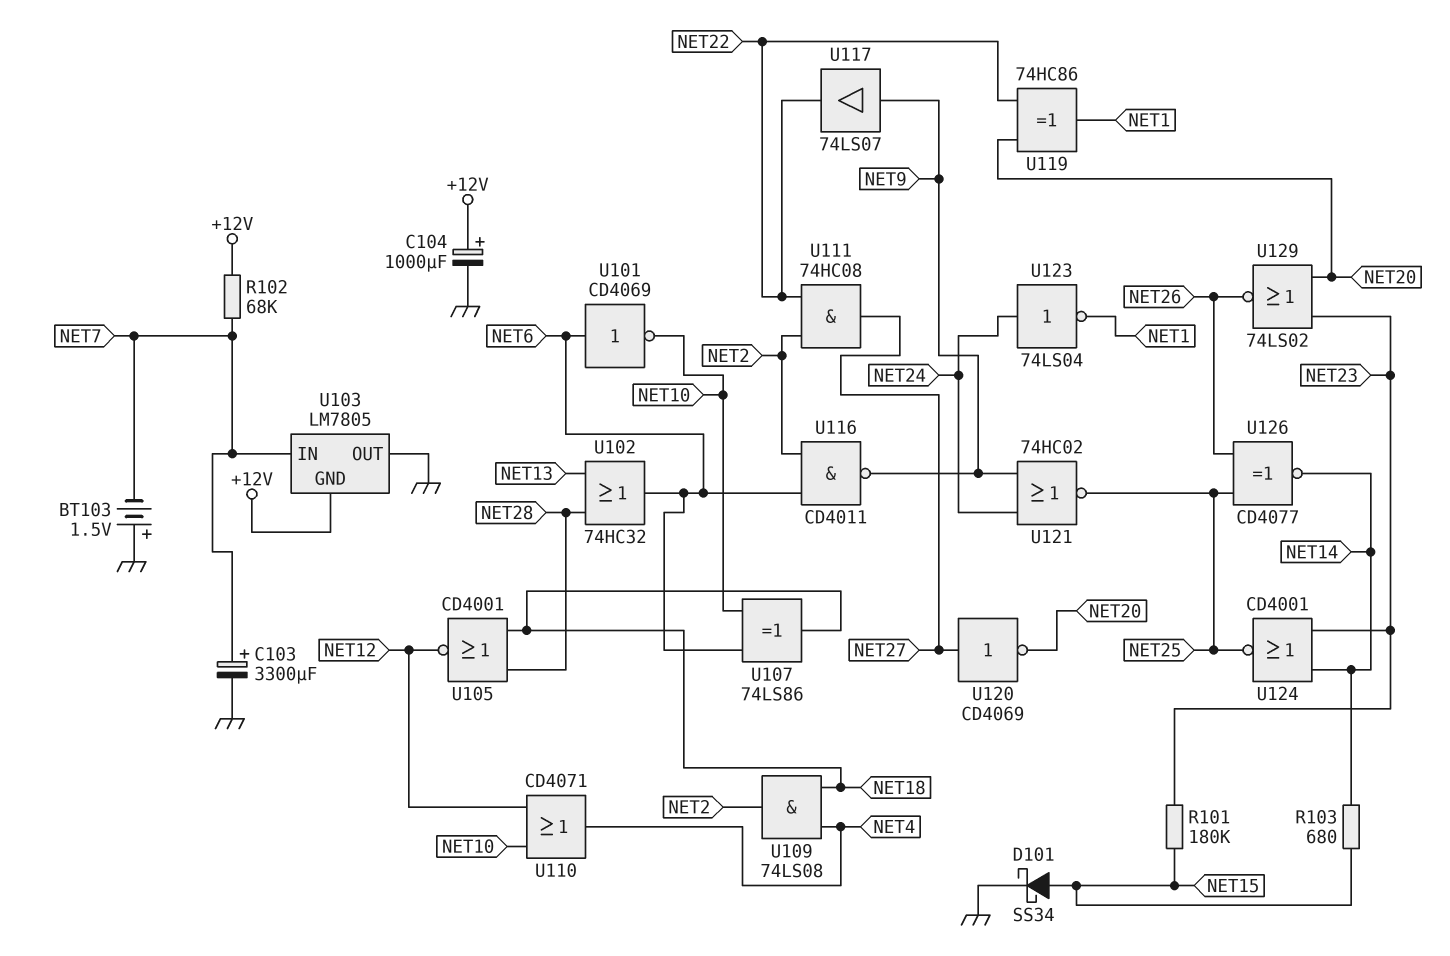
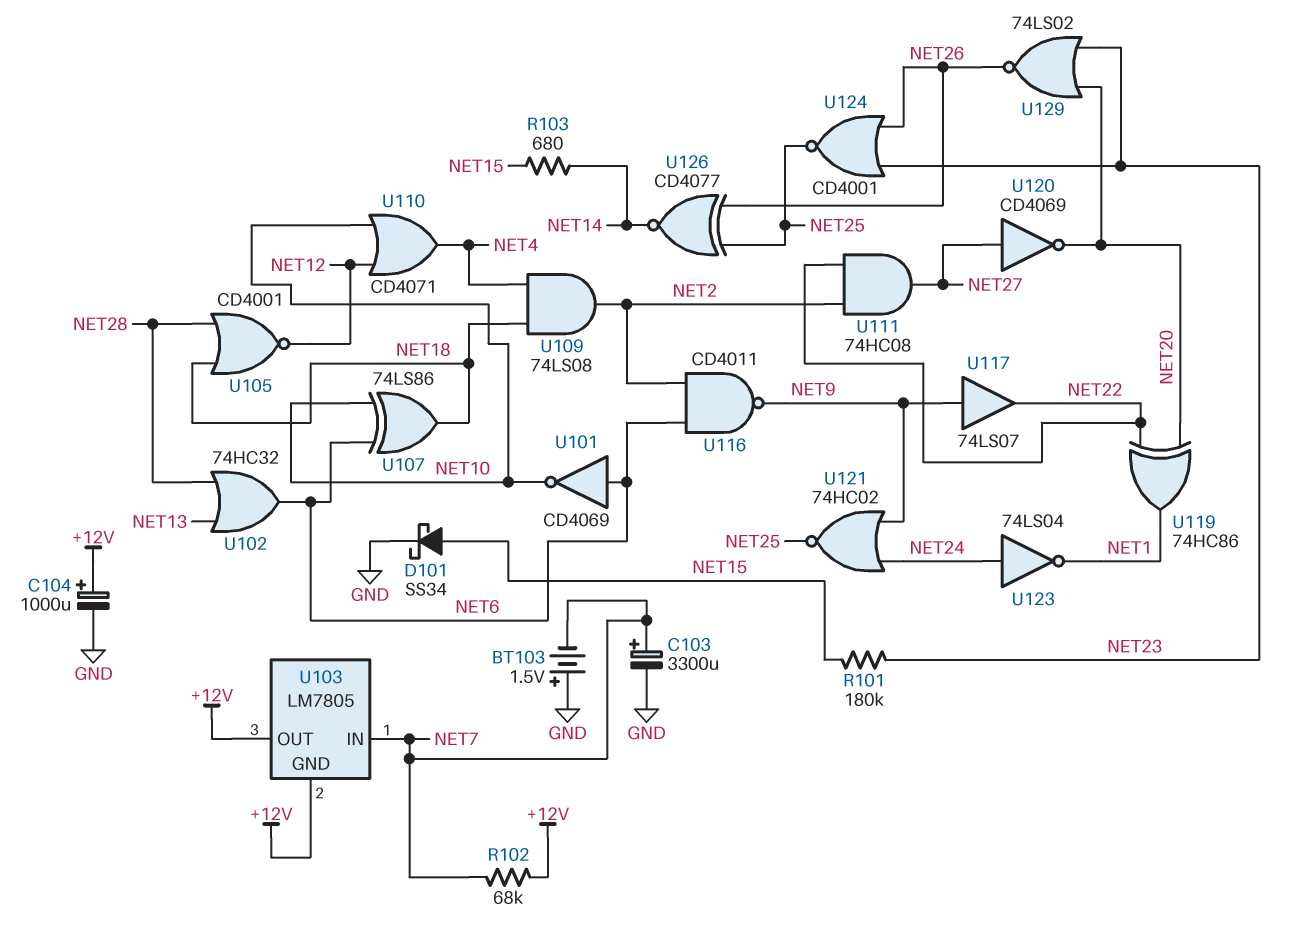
U103 pin OUT: GND -> +12V
U124: NOR CD4001 (in NET14, in NET23, out NET25) -> NOR CD4001 (in NET23, in NET26, out NET25)

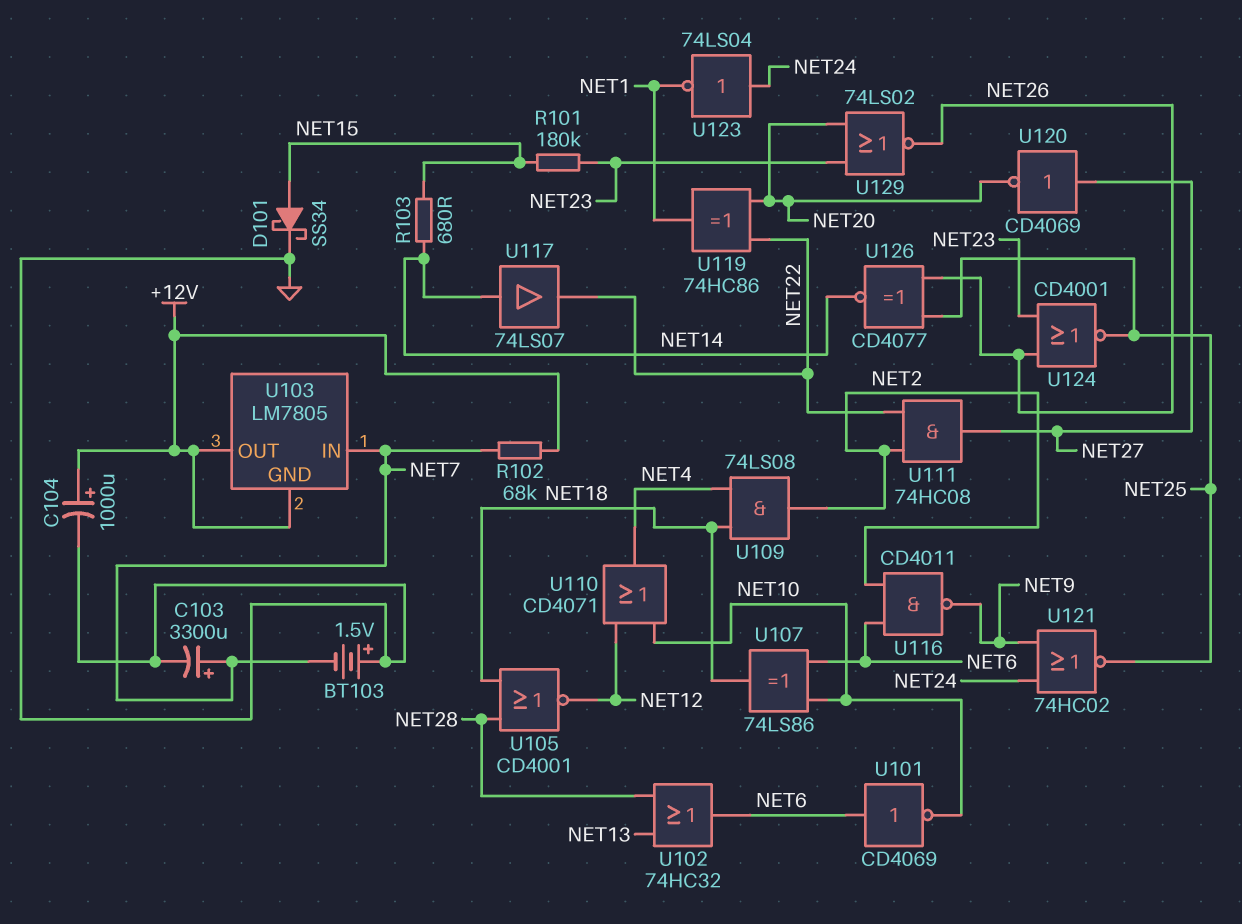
U117: buffer 74LS07 (in NET9, out NET22) -> buffer 74LS07 (in NET14, out NET22)

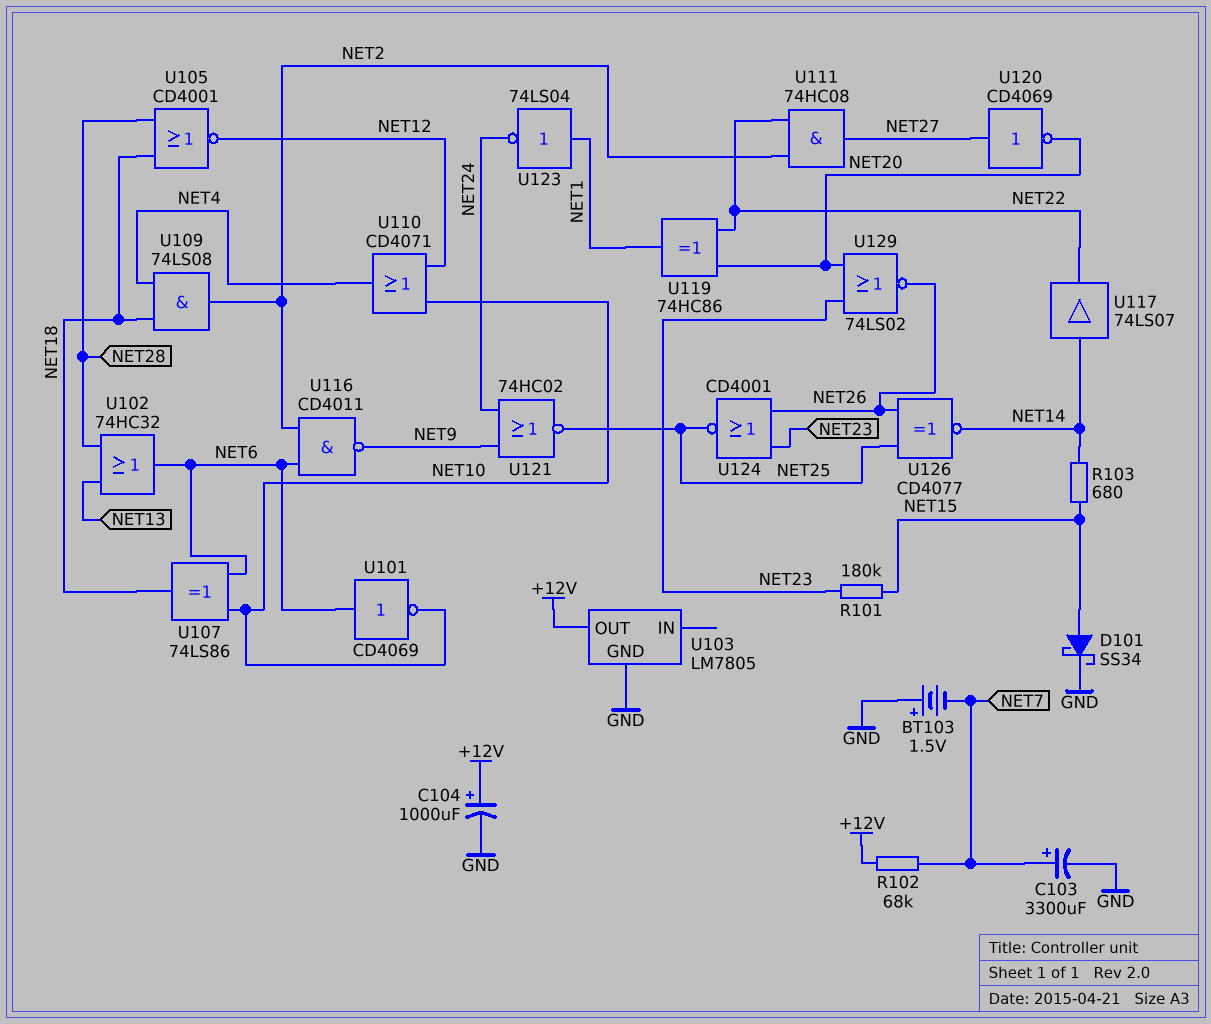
U103 pin GND: +12V -> GND
U103 pin IN: NET7 -> none
U123: NOT 74LS04 (in NET24, out NET1) -> NOT 74LS04 (in NET1, out NET24)

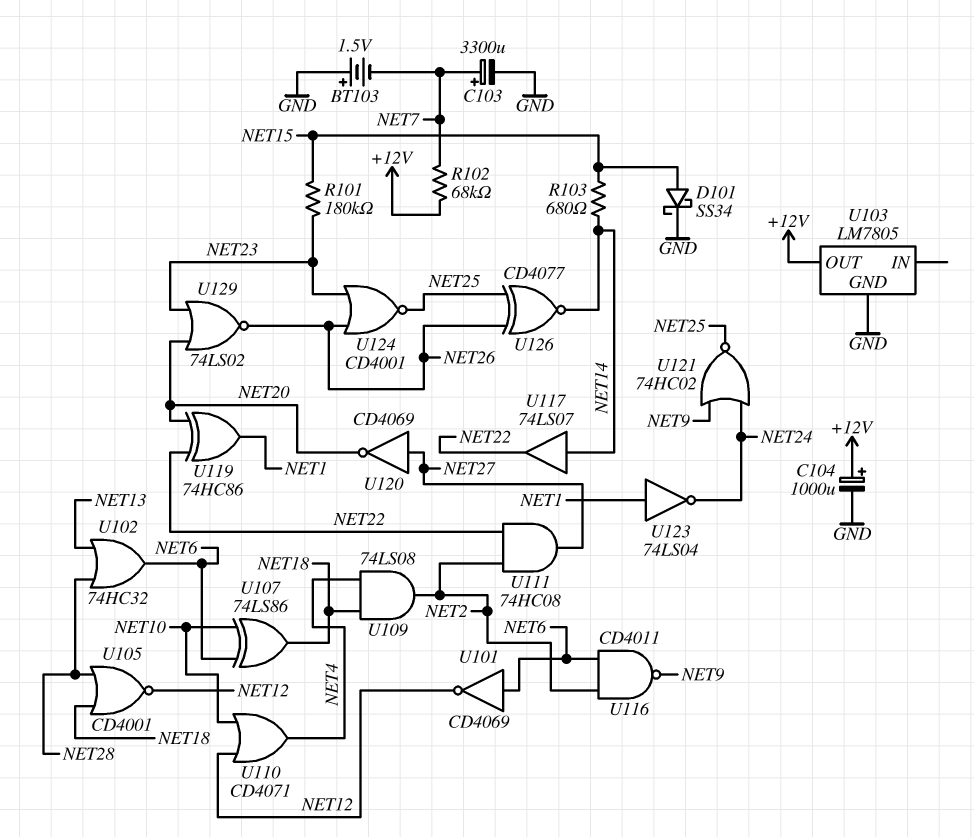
U101: NOT CD4069 (in NET6, out NET10) -> NOT CD4069 (in NET6, out NET12)

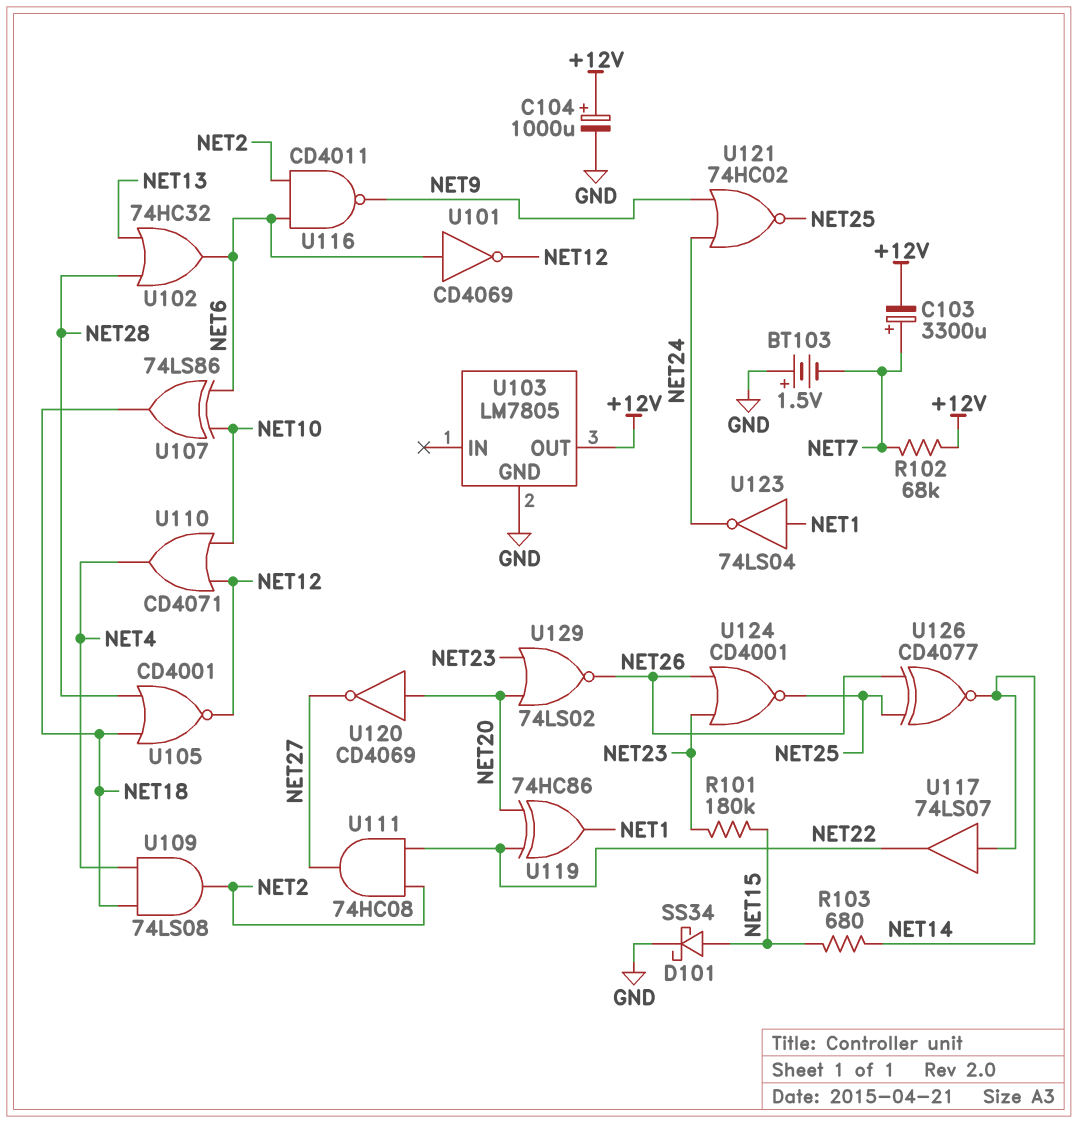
C103: 3300uF (plus NET7, minus GND) -> 3300uF (plus NET7, minus +12V)
U120: NOT CD4069 (in NET27, out NET20) -> NOT CD4069 (in NET20, out NET27)

